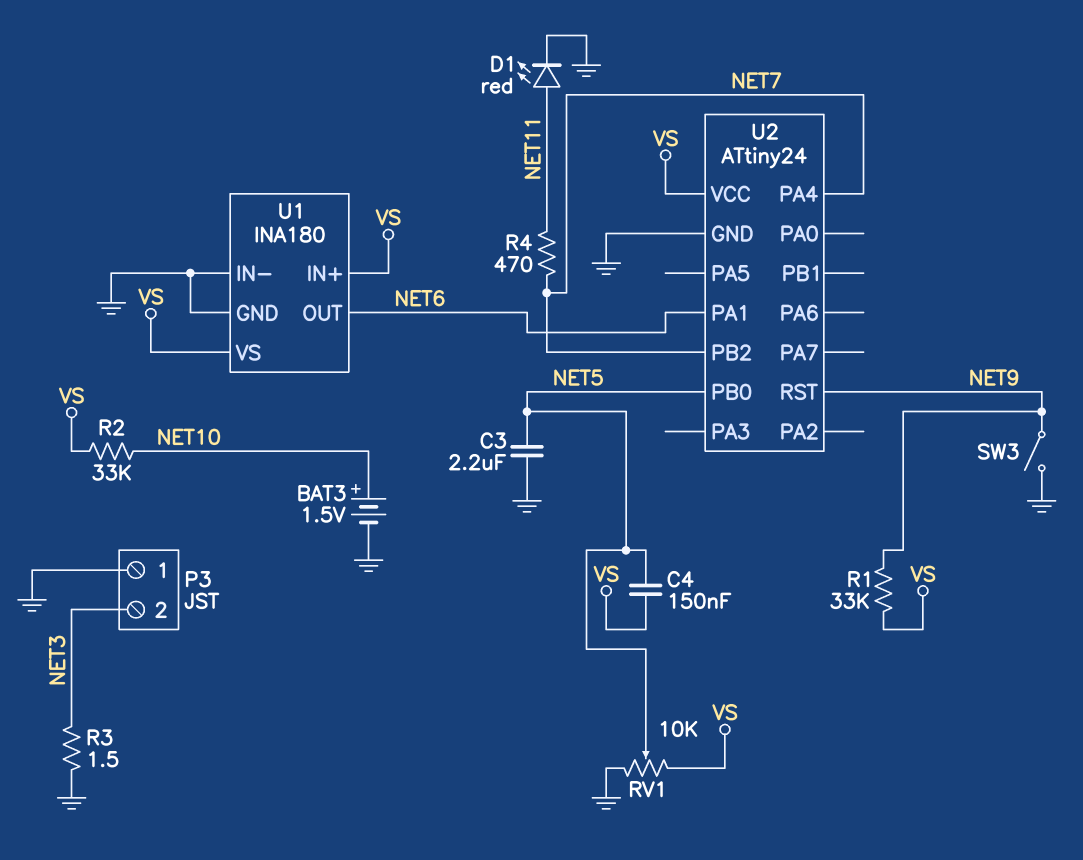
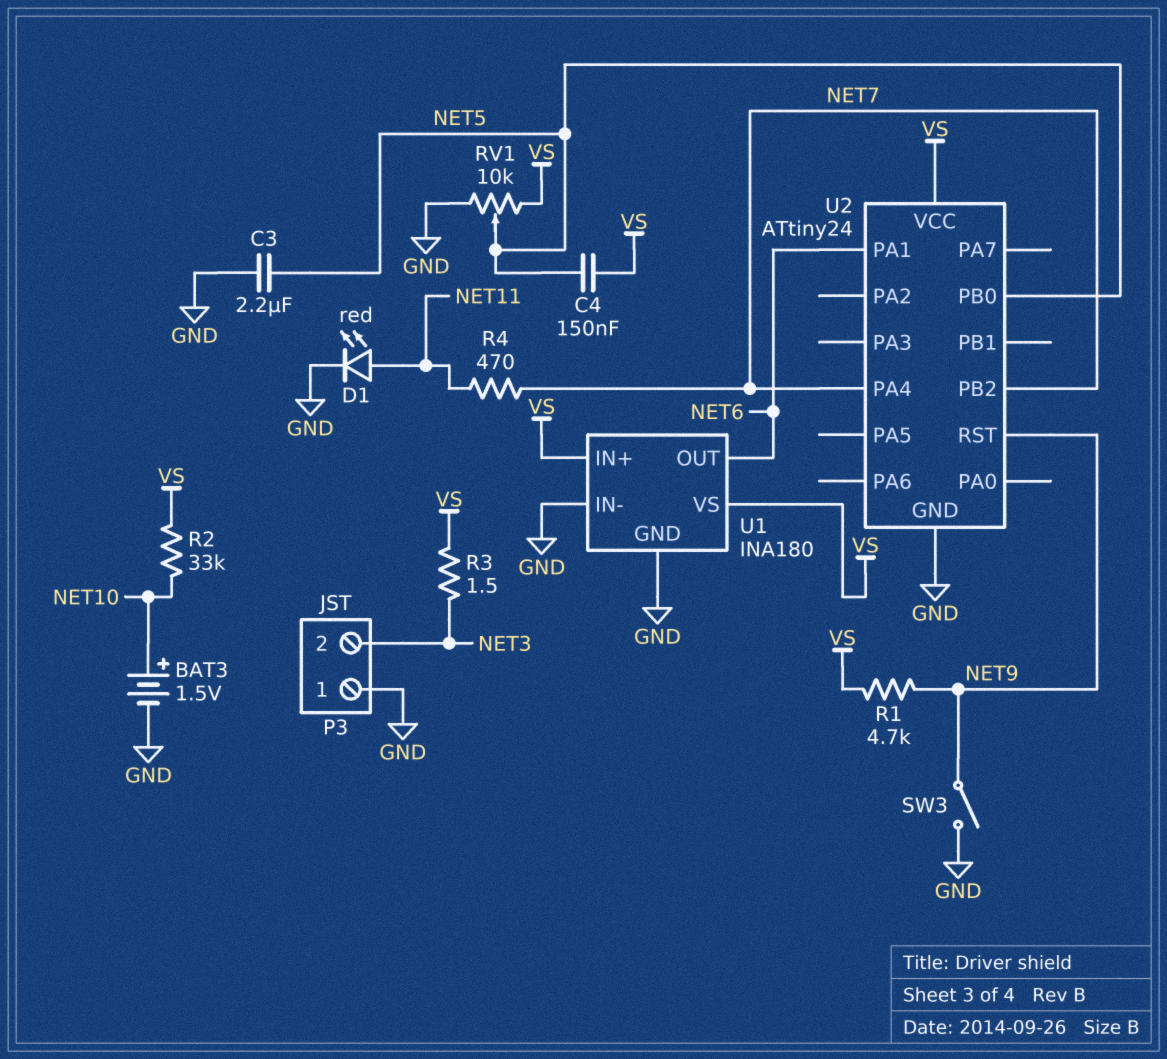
R1: 33k (NET9, VS) -> 4.7k (NET9, VS)
R3: 1.5 (GND, NET3) -> 1.5 (NET3, VS)

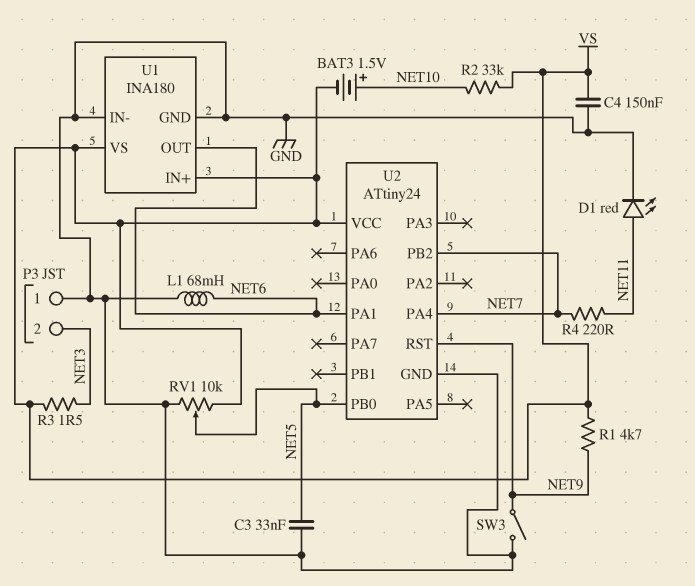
BAT3: 1.5V (plus NET10, minus GND) -> 1.5V (plus NET10, minus VS)
C3: 2.2uF (GND, NET5) -> 33nF (GND, NET5)
C4: 150nF (NET5, VS) -> 150nF (GND, VS)
L1: none -> 68mH (GND, NET6)
R4: 470 (NET7, NET11) -> 220 (NET7, NET11)

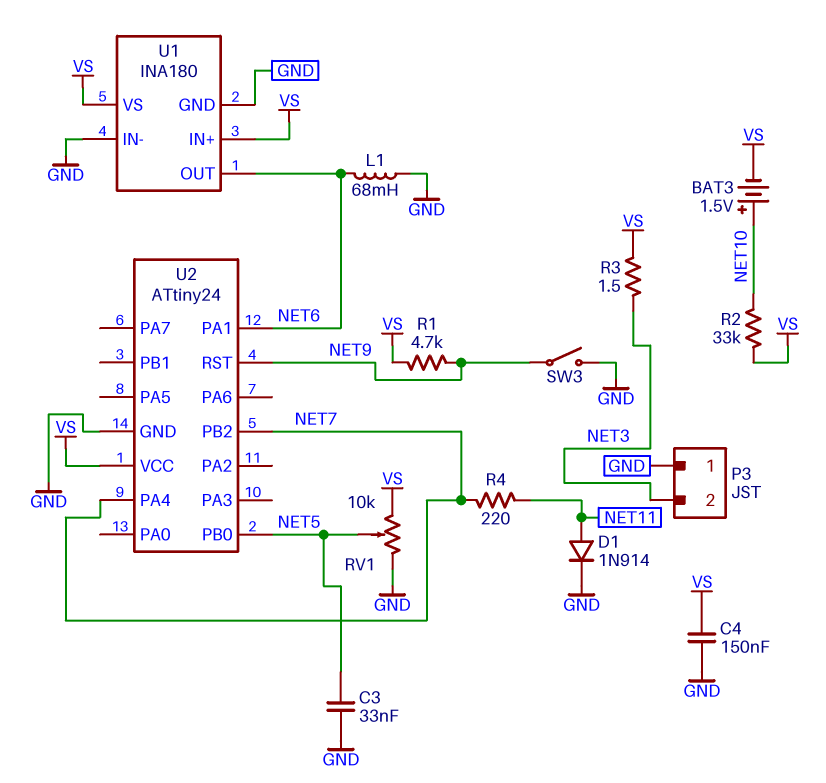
D1: LED red (A NET11, K GND) -> diode 1N914 (A NET11, K GND)

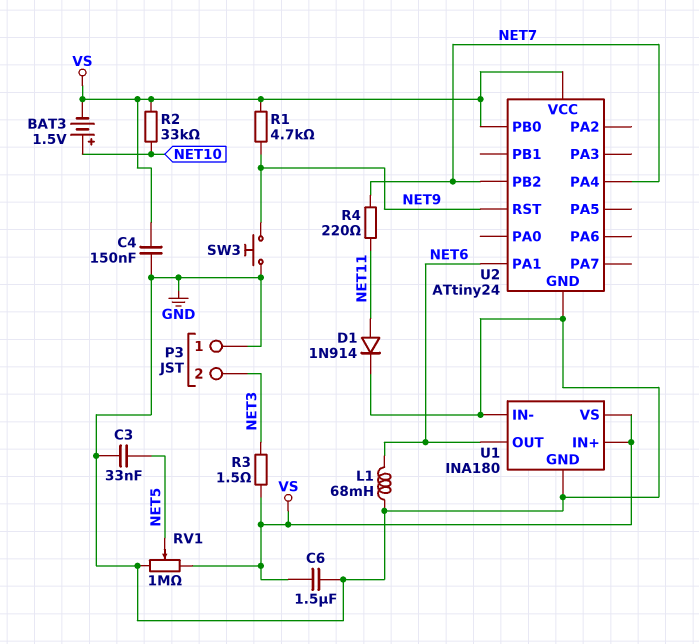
C6: none -> 1.5uF (GND, VS)
RV1: 10k (GND, VS, wiper NET5) -> 1M (GND, VS, wiper NET5)
SW3: switch (GND, NET9) -> button (GND, NET9)
U2 pin PB0: NET5 -> VS

